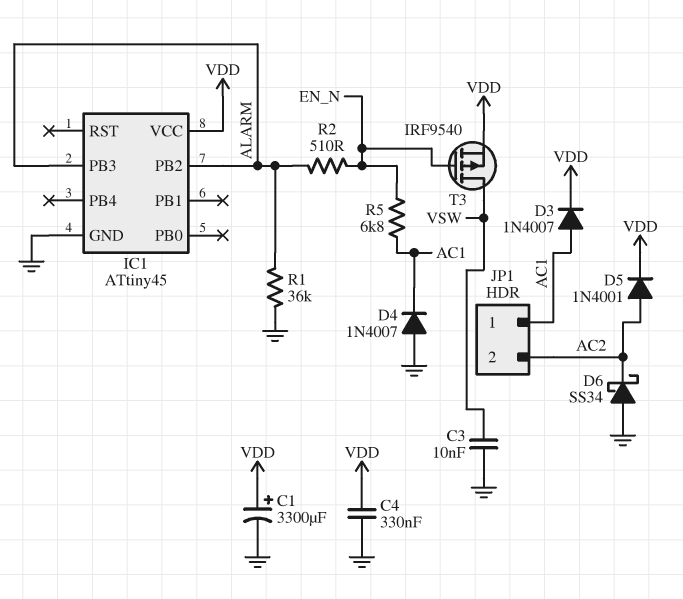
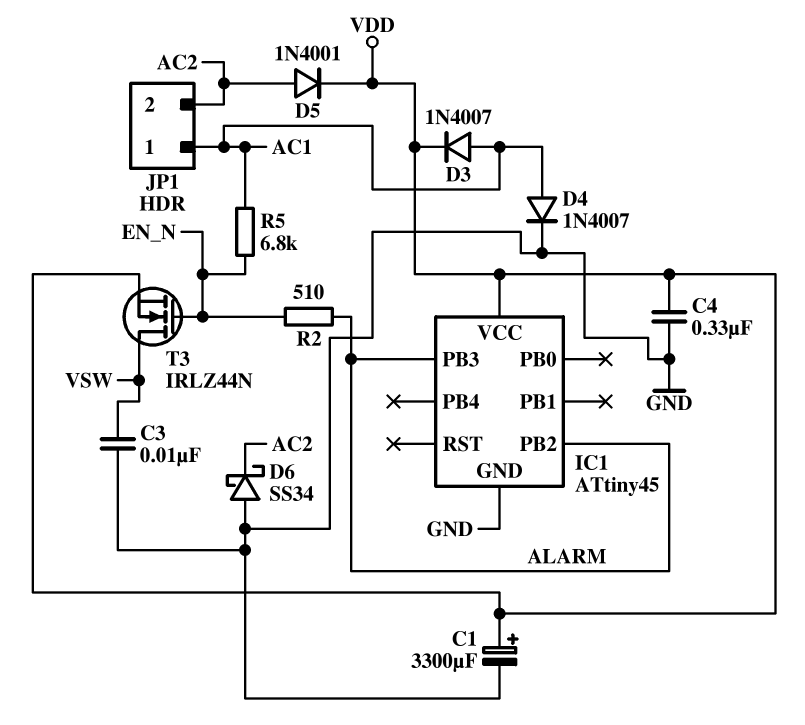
D4: diode 1N4007 (A GND, K AC1) -> diode 1N4007 (A AC1, K GND)
R1: 36k (ALARM, GND) -> none
T3: PMOS IRF9540 (G EN_N, D VSW, S VDD) -> NMOS IRLZ44N (G EN_N, D VSW, S VDD)

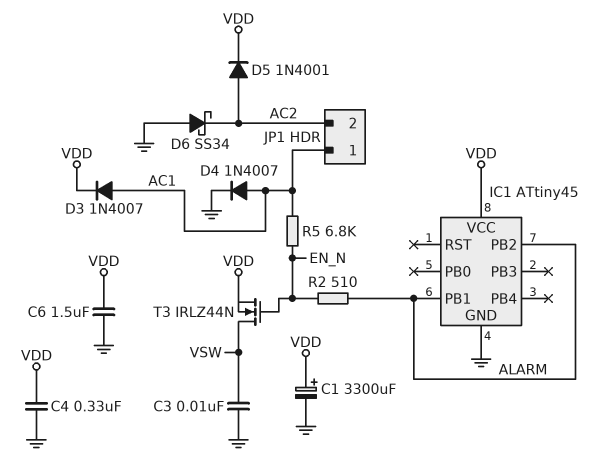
C6: none -> 1.5uF (GND, VDD)
IC1 pin PB1: none -> ALARM
IC1 pin PB3: ALARM -> none

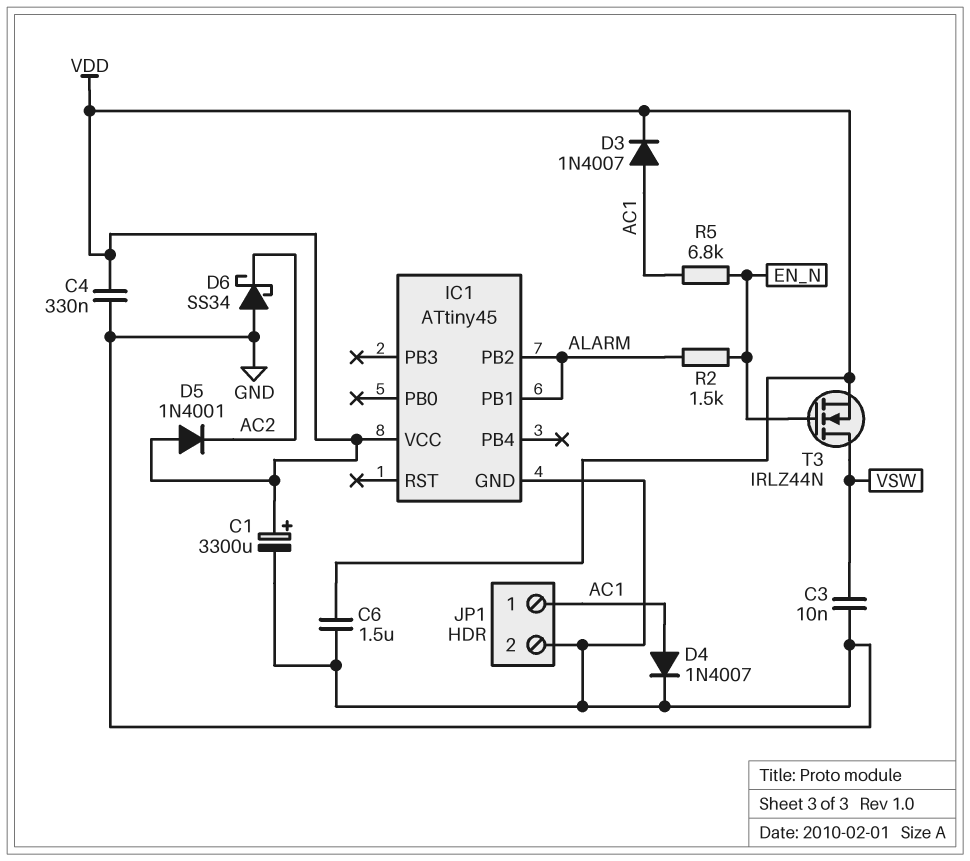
D5: diode 1N4001 (A AC2, K VDD) -> diode 1N4001 (A VDD, K AC2)
JP1 pin 2: AC2 -> GND
R2: 510 (ALARM, EN_N) -> 1.5k (ALARM, EN_N)

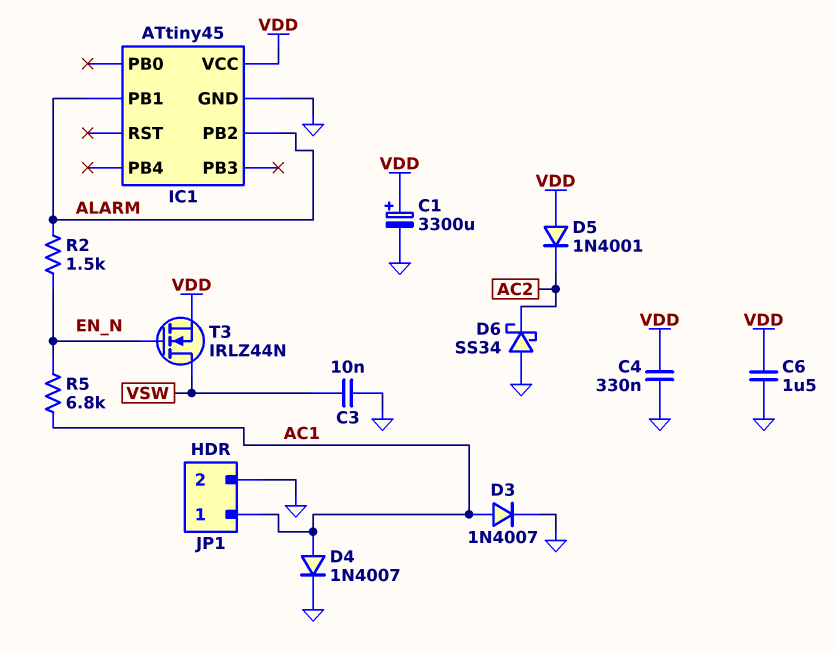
D3: diode 1N4007 (A AC1, K VDD) -> diode 1N4007 (A AC1, K GND)

